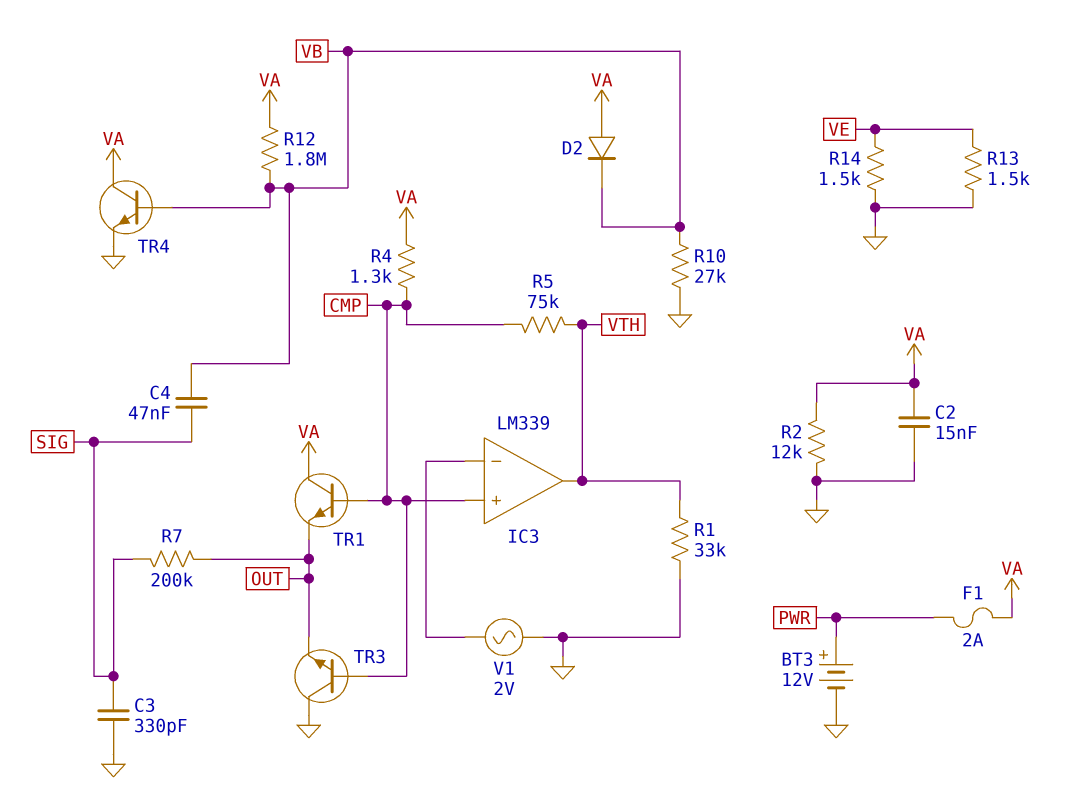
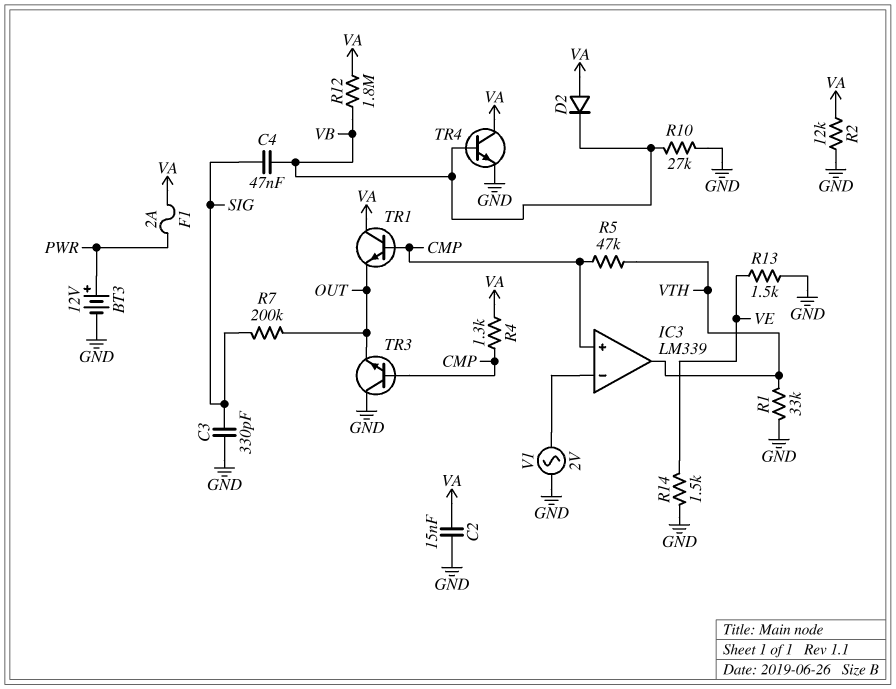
R5: 75k (CMP, VTH) -> 47k (CMP, VTH)

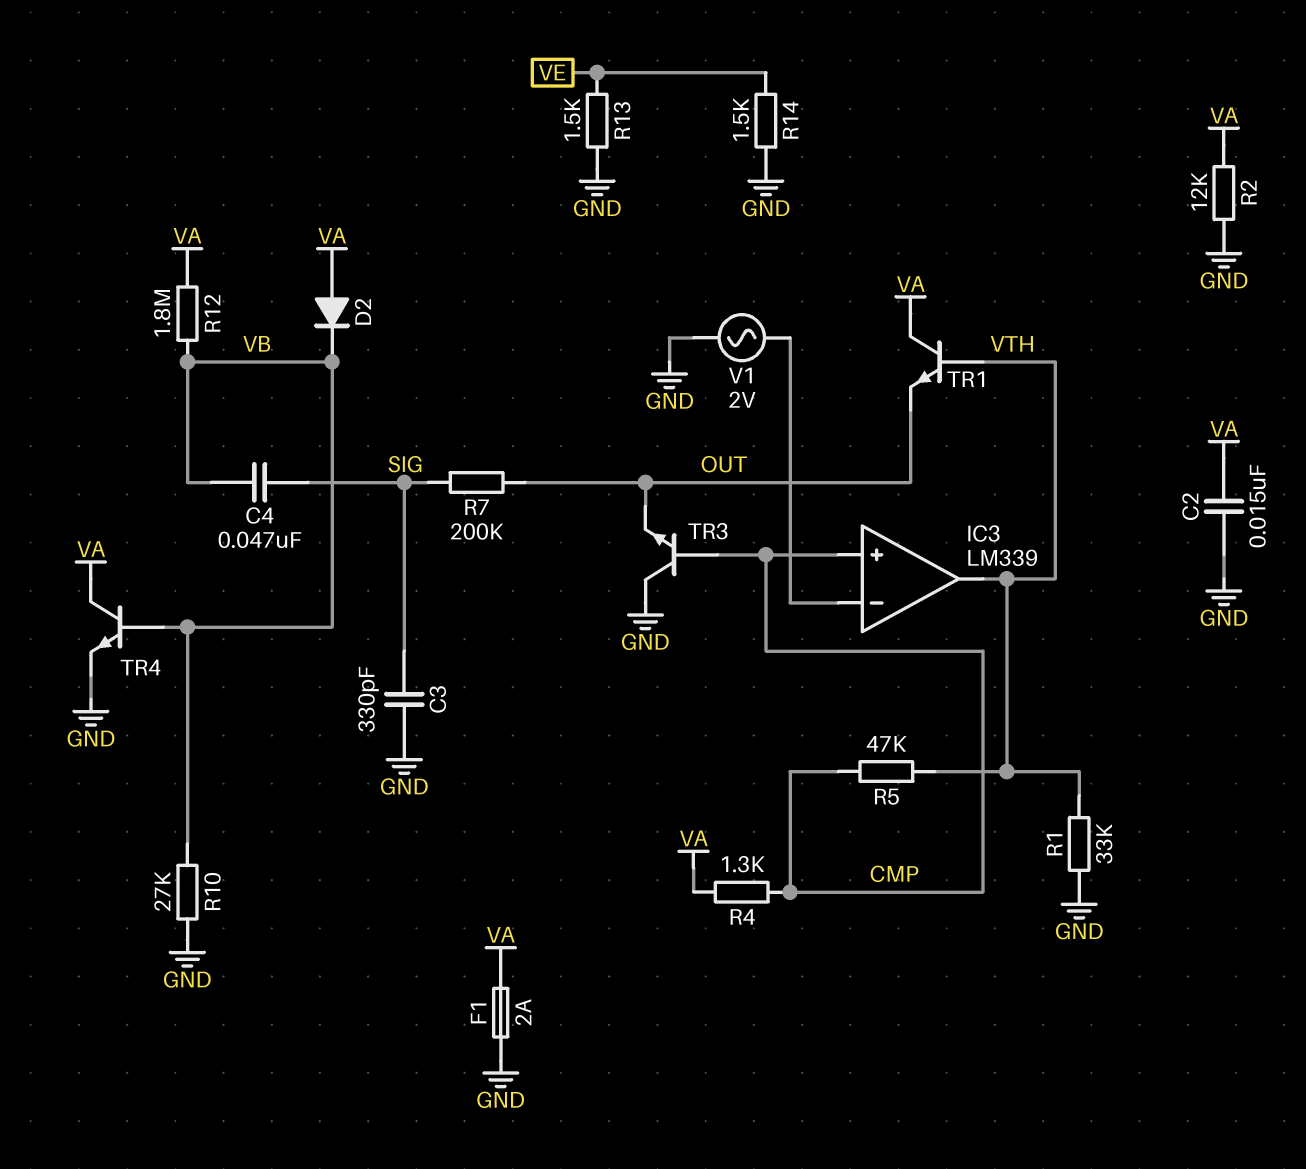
BT3: 12V (plus PWR, minus GND) -> none
F1: 2A (PWR, VA) -> 2A (GND, VA)
TR1: NPN (B CMP, C VA, E OUT) -> NPN (B VTH, C VA, E OUT)

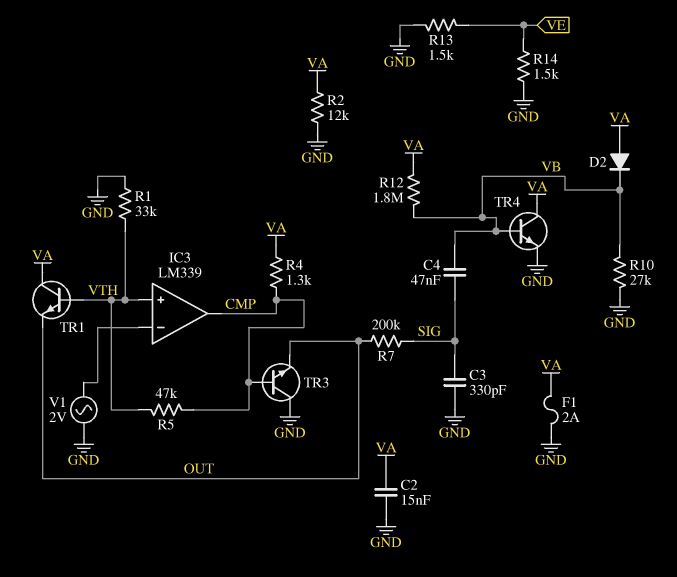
IC3 pin in+: CMP -> VTH
IC3 pin out: VTH -> CMP

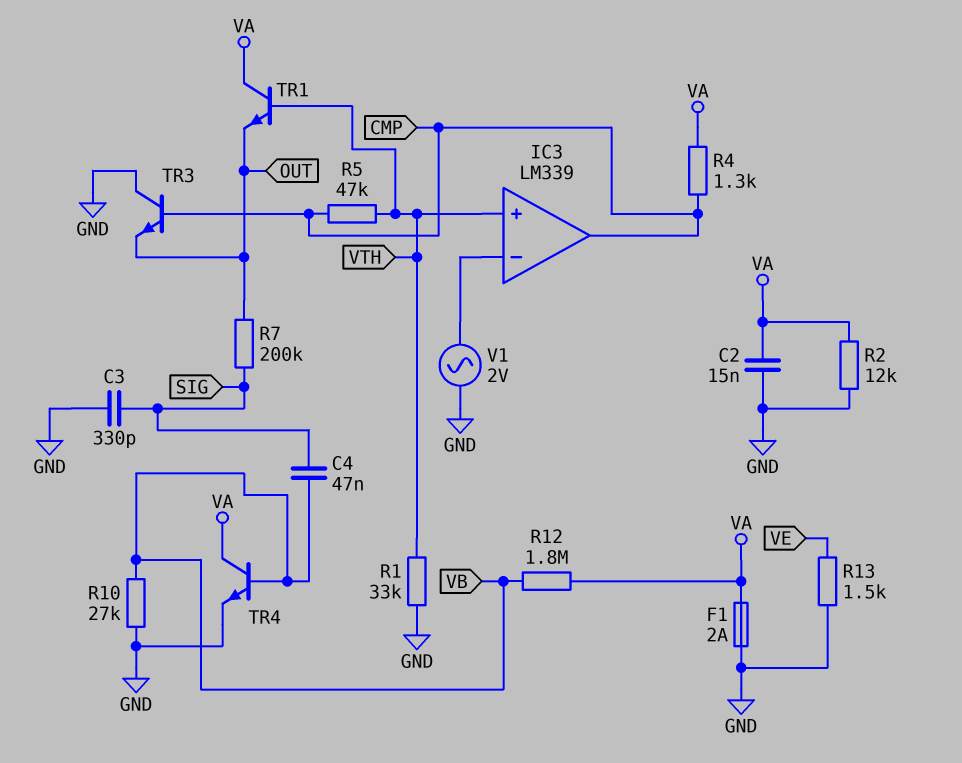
D2: diode (A VA, K VB) -> none
R14: 1.5k (GND, VE) -> none

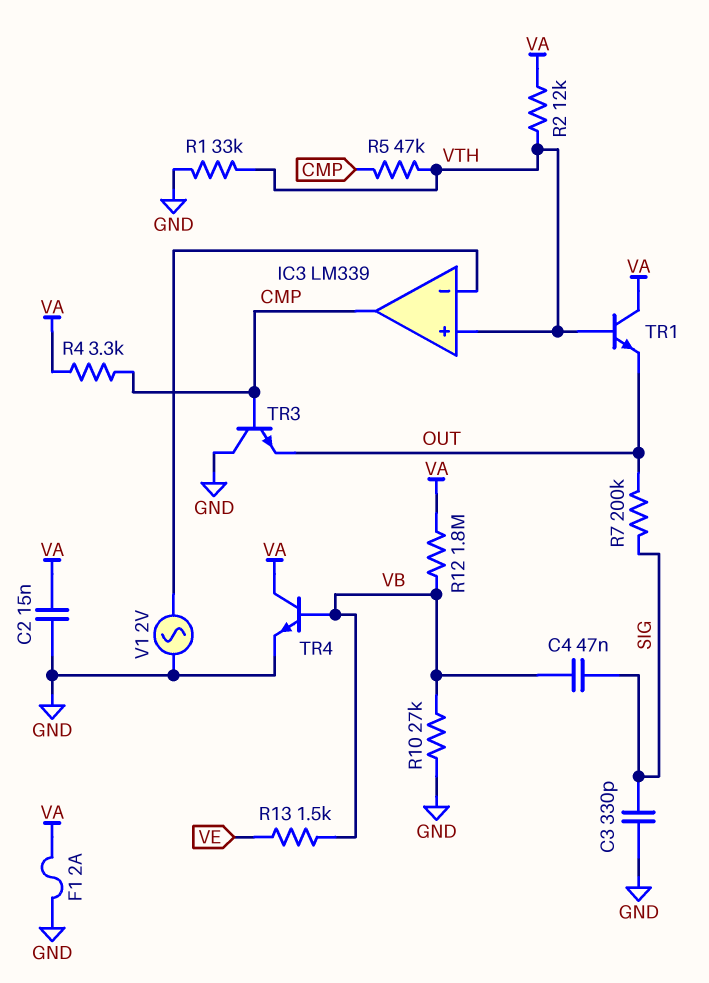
R2: 12k (GND, VA) -> 12k (VA, VTH)
R4: 1.3k (CMP, VA) -> 3.3k (CMP, VA)
R13: 1.5k (GND, VE) -> 1.5k (VB, VE)

